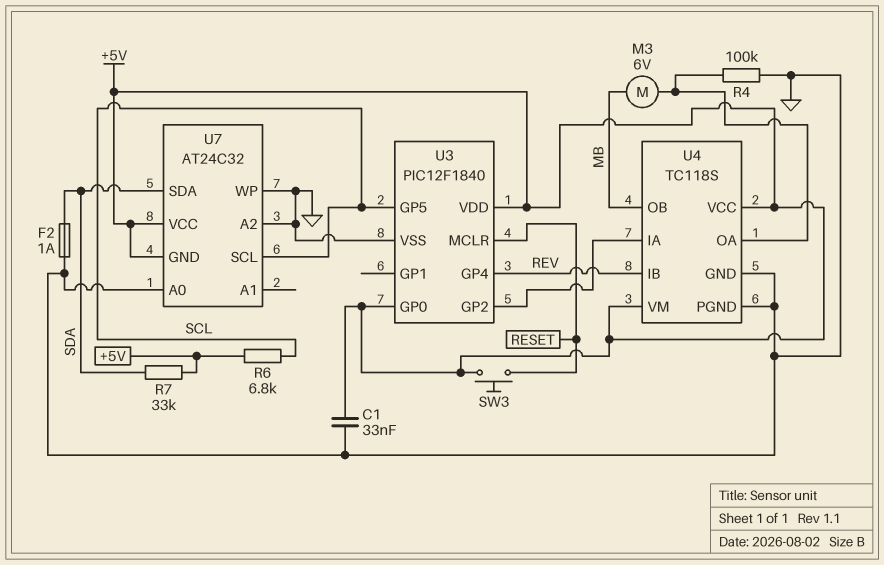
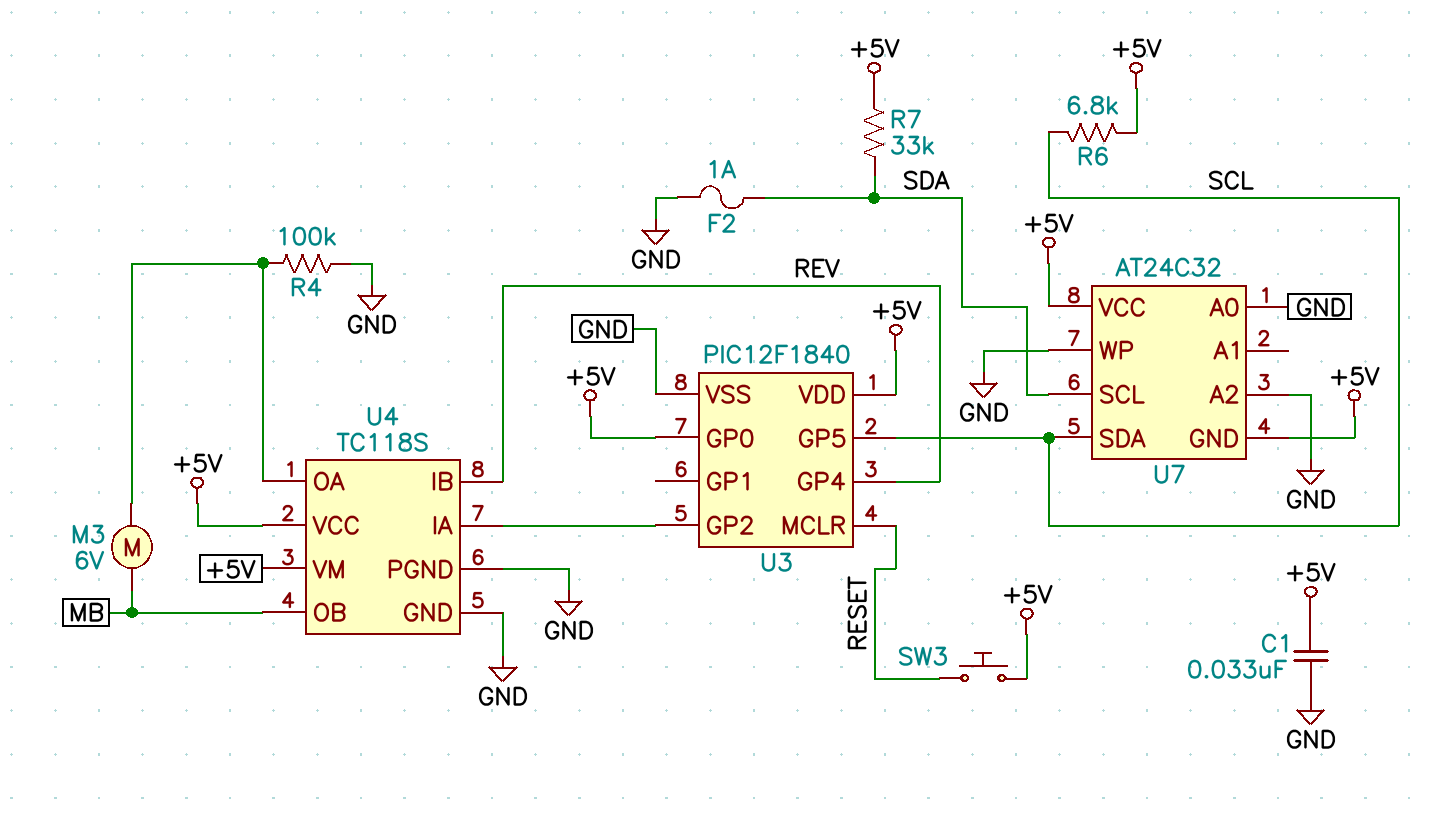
U7 pin SCL: SCL -> SDA
U7 pin SDA: SDA -> SCL

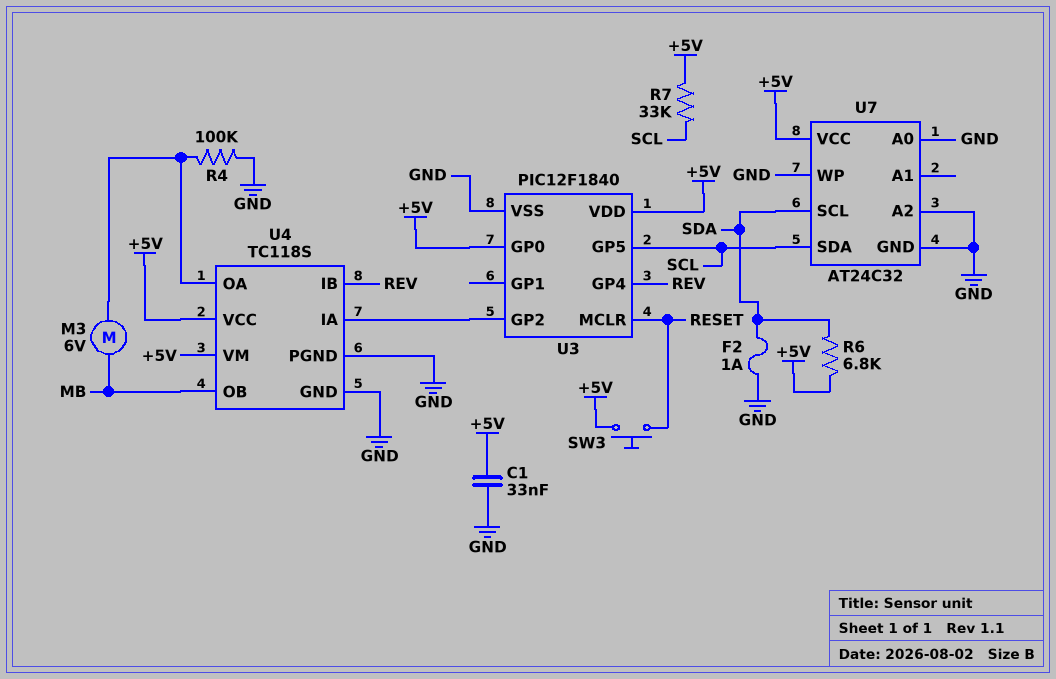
R6: 6.8k (+5V, SCL) -> 6.8k (+5V, SDA)
R7: 33k (+5V, SDA) -> 33k (+5V, SCL)
U7 pin GND: +5V -> GND

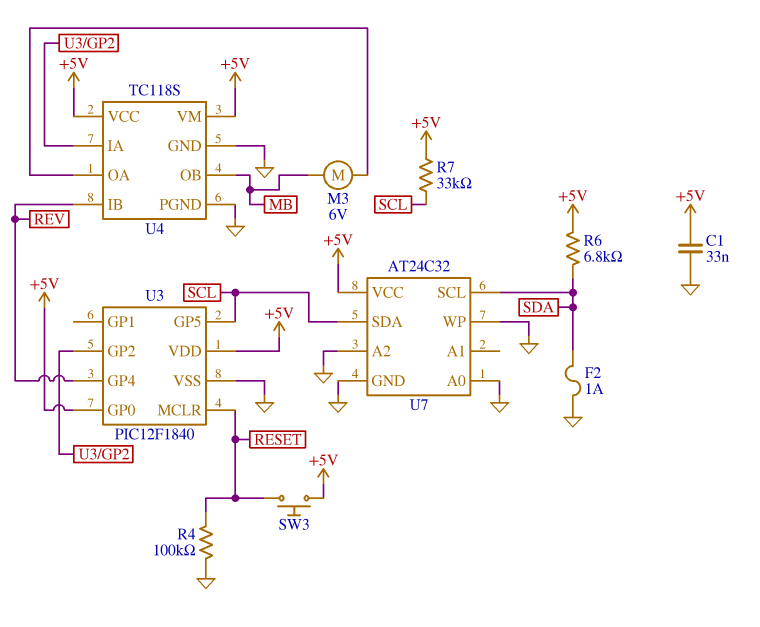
R4: 100k (GND, U4/OA) -> 100k (GND, RESET)

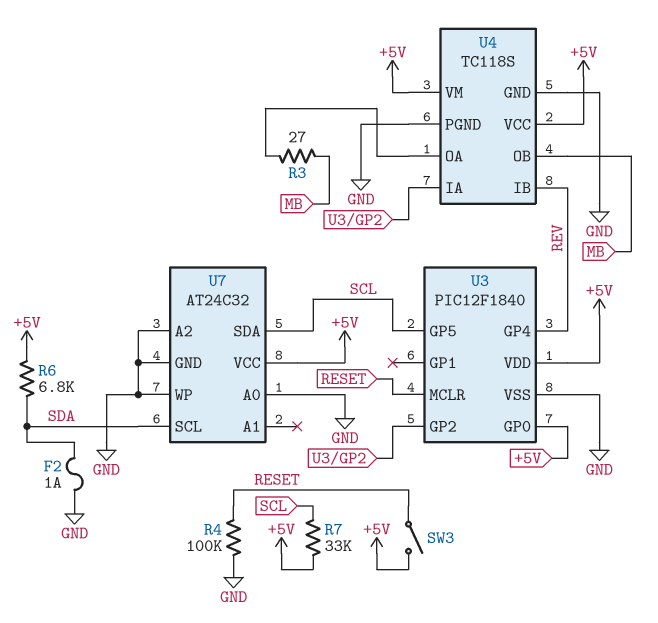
C1: 33nF (+5V, GND) -> none
M3: motor 6V (MB, U4/OA) -> none
R3: none -> 27 (MB, U4/OA)
SW3: button (+5V, RESET) -> switch (+5V, RESET)

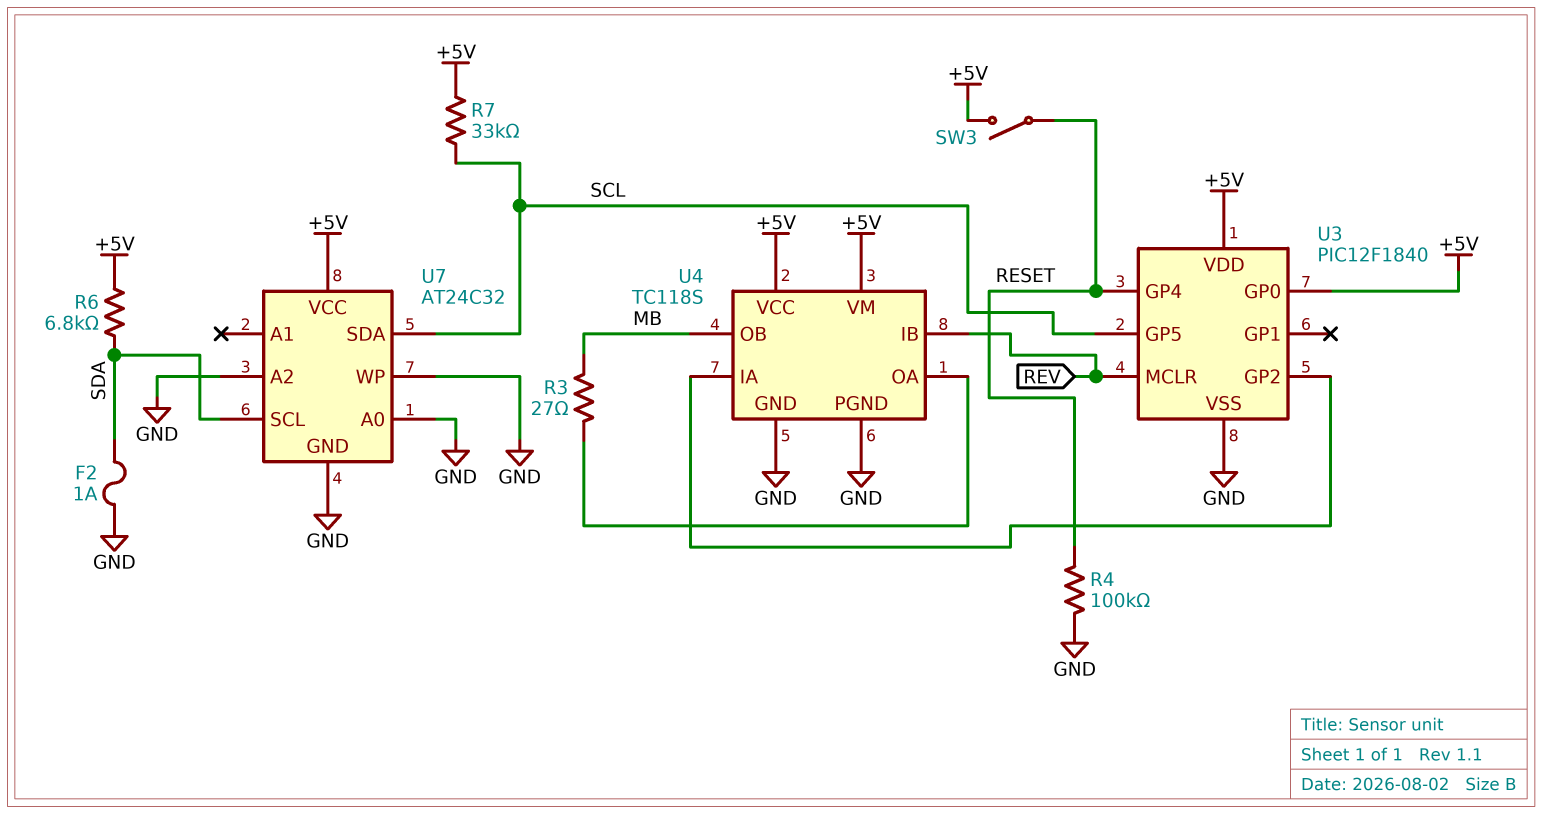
U3 pin GP4: REV -> RESET
U3 pin MCLR: RESET -> REV

